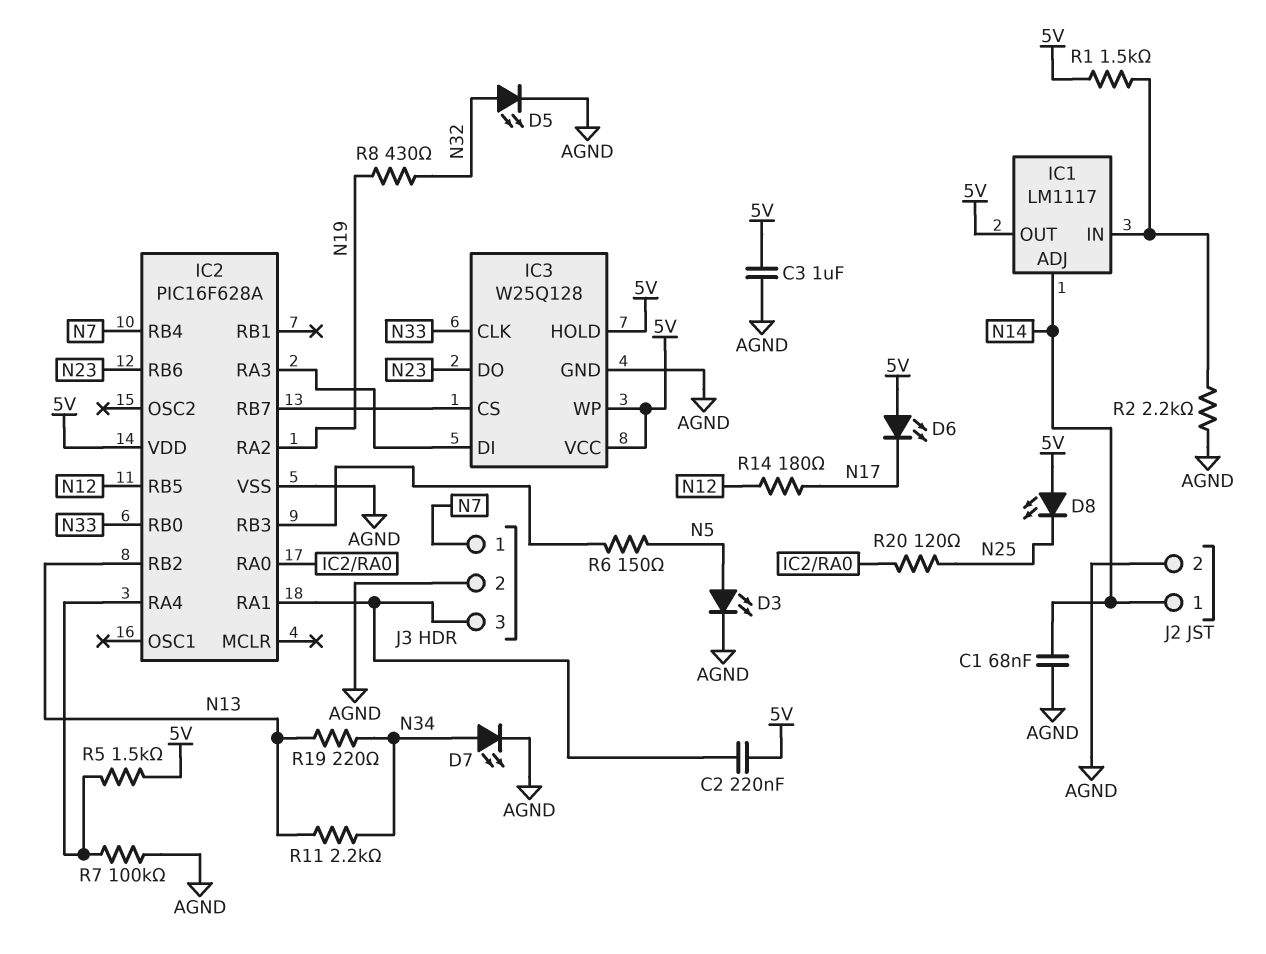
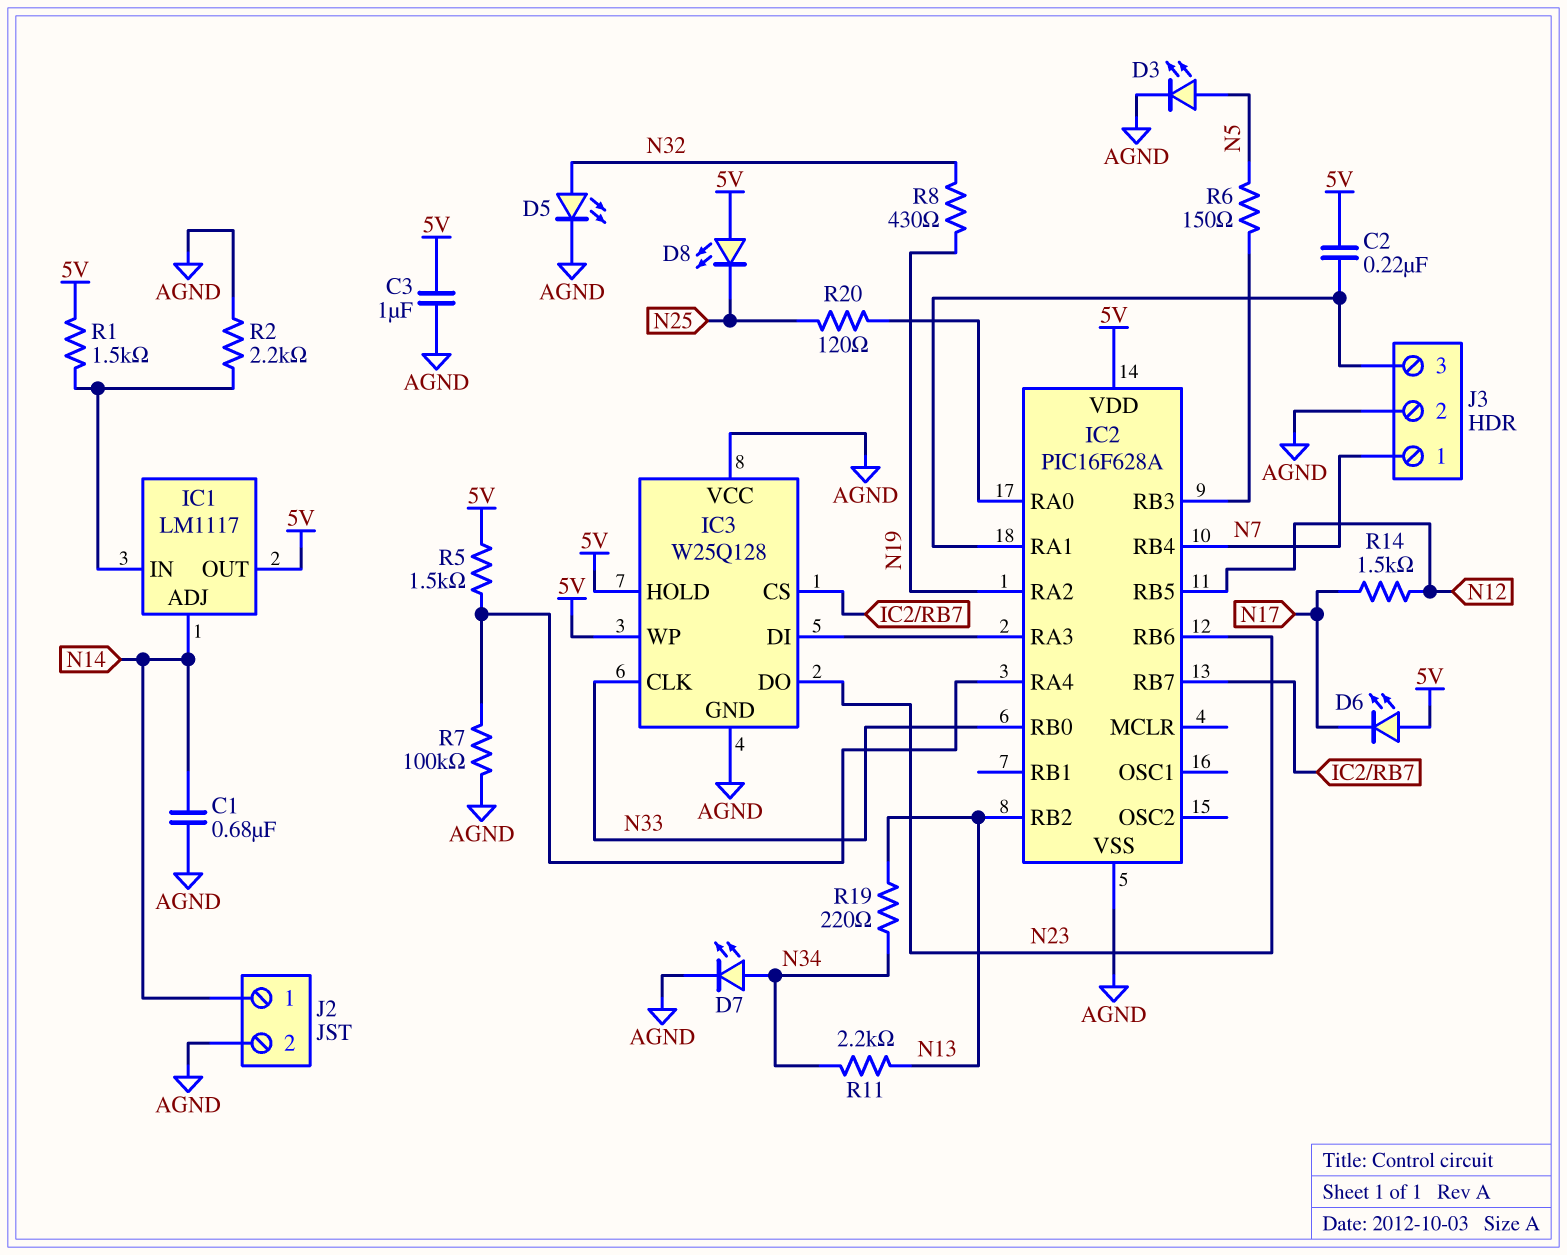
C1: 68nF (AGND, N14) -> 680nF (AGND, N14)
IC3 pin VCC: 5V -> AGND
R14: 180 (N12, N17) -> 1.5k (N12, N17)

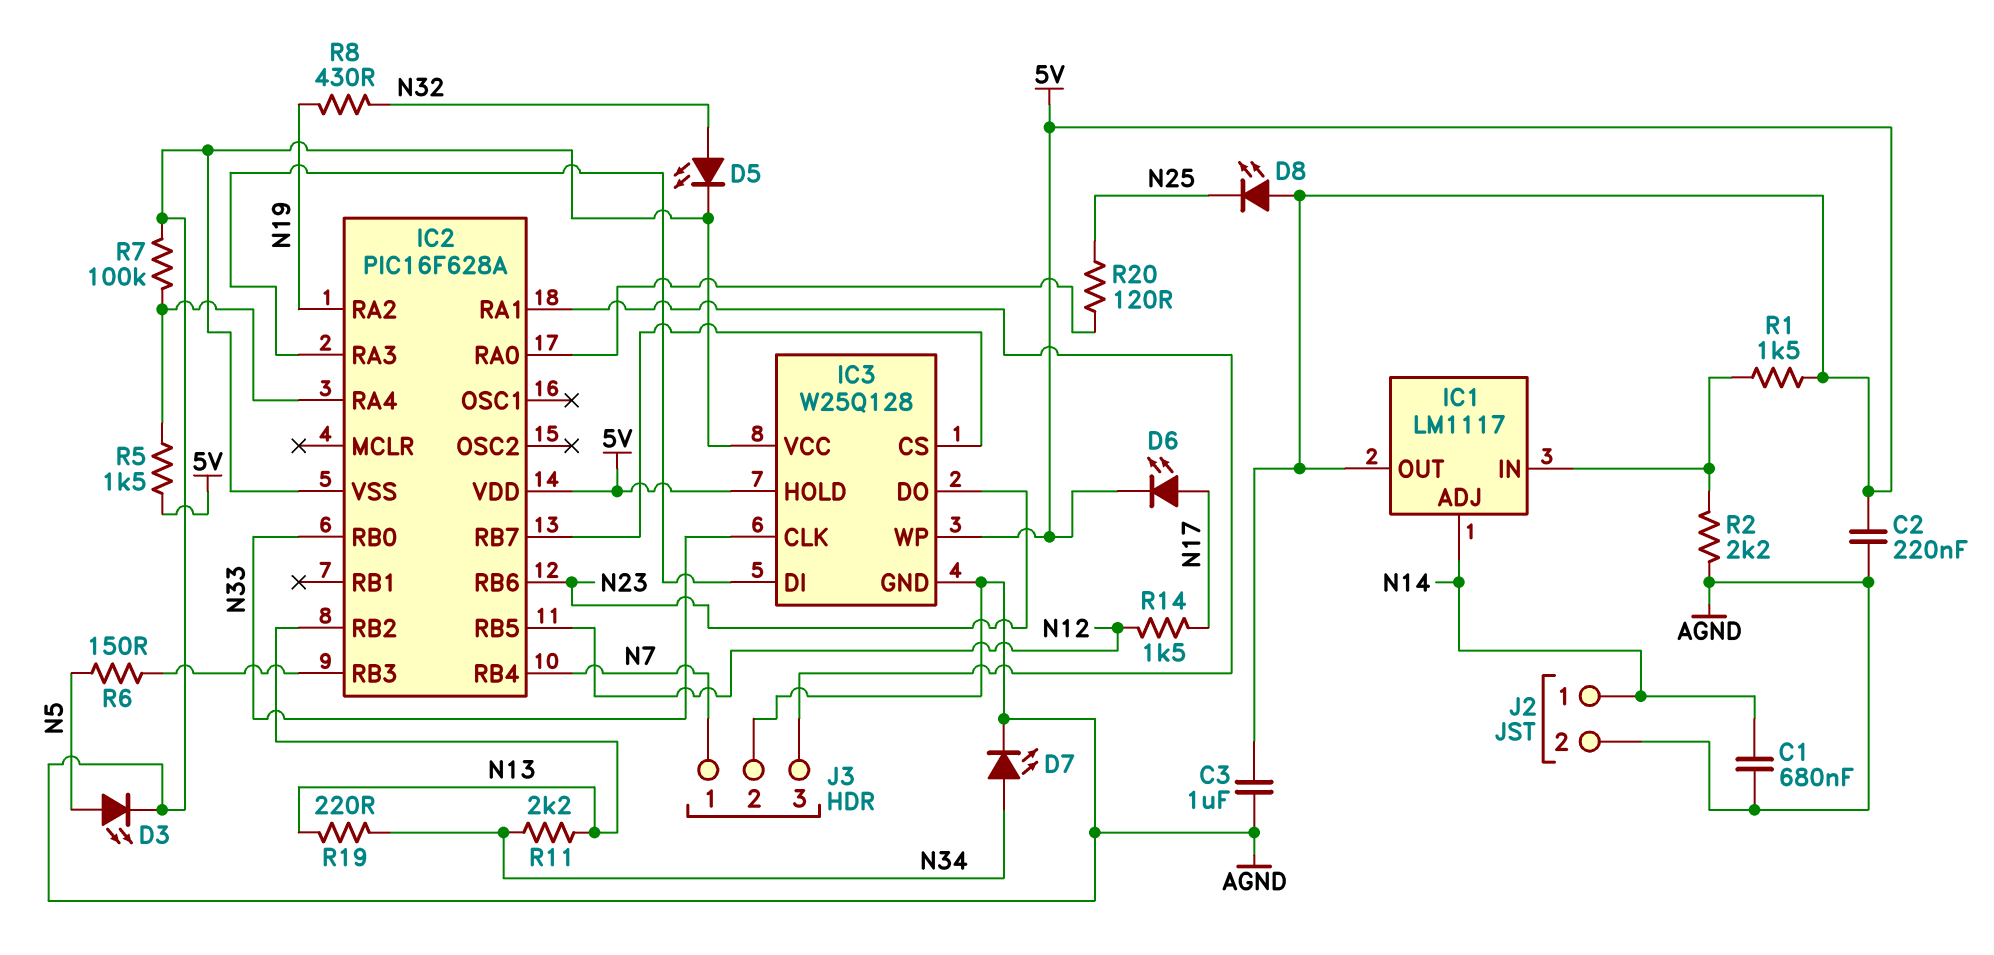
C2: 220nF (5V, IC2/RA1) -> 220nF (5V, AGND)
D6: LED (A 5V, K N17) -> LED (A N17, K 5V)

